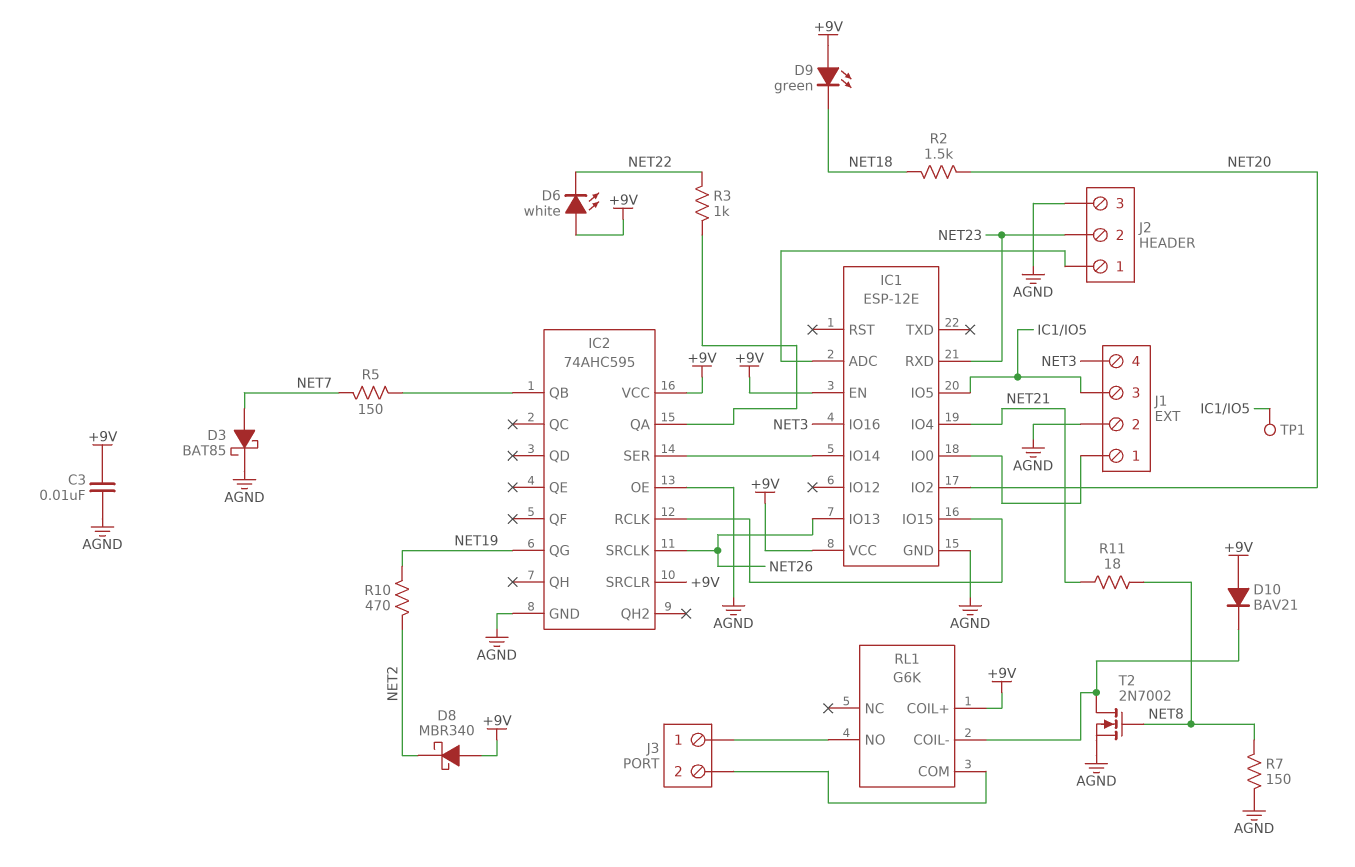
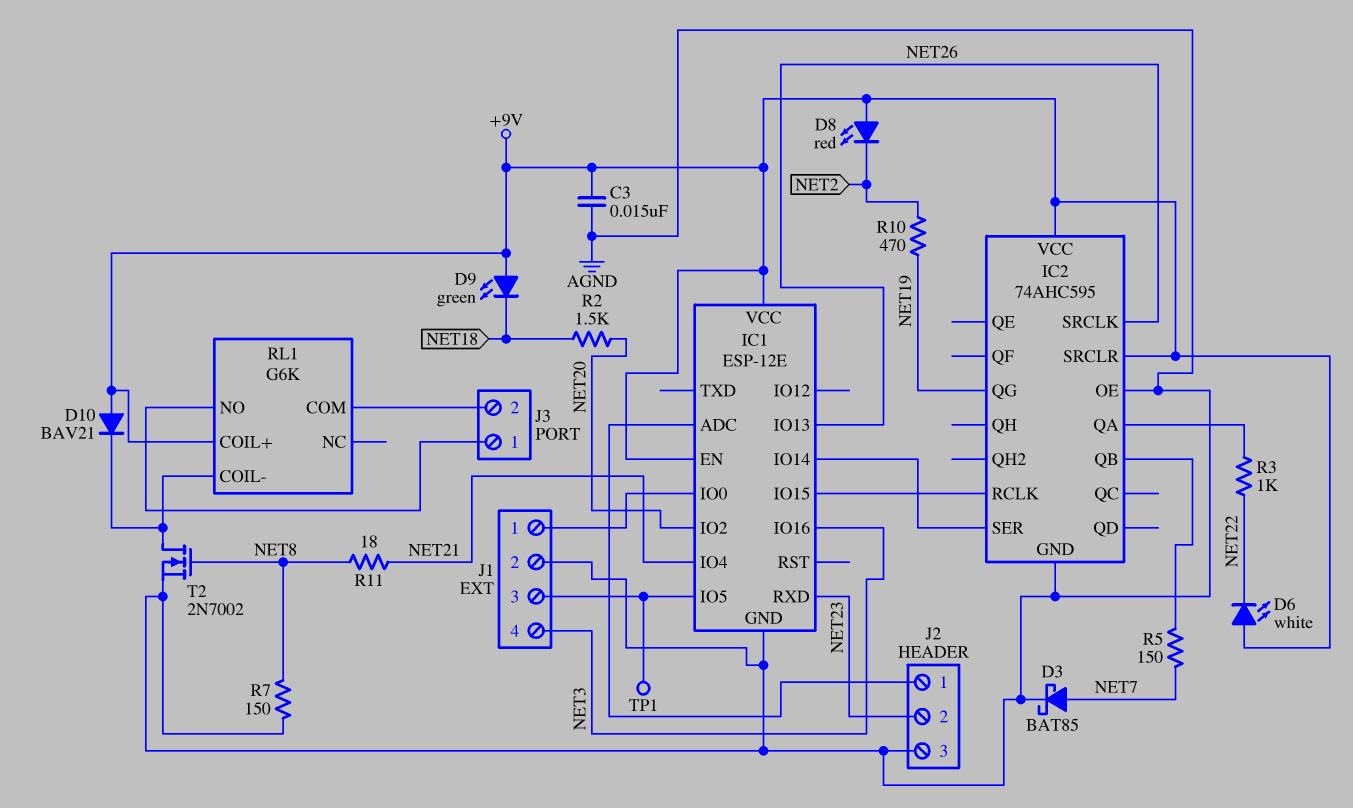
C3: 10nF (+9V, AGND) -> 15nF (+9V, AGND)
D8: schottky MBR340 (A +9V, K NET2) -> LED red (A +9V, K NET2)

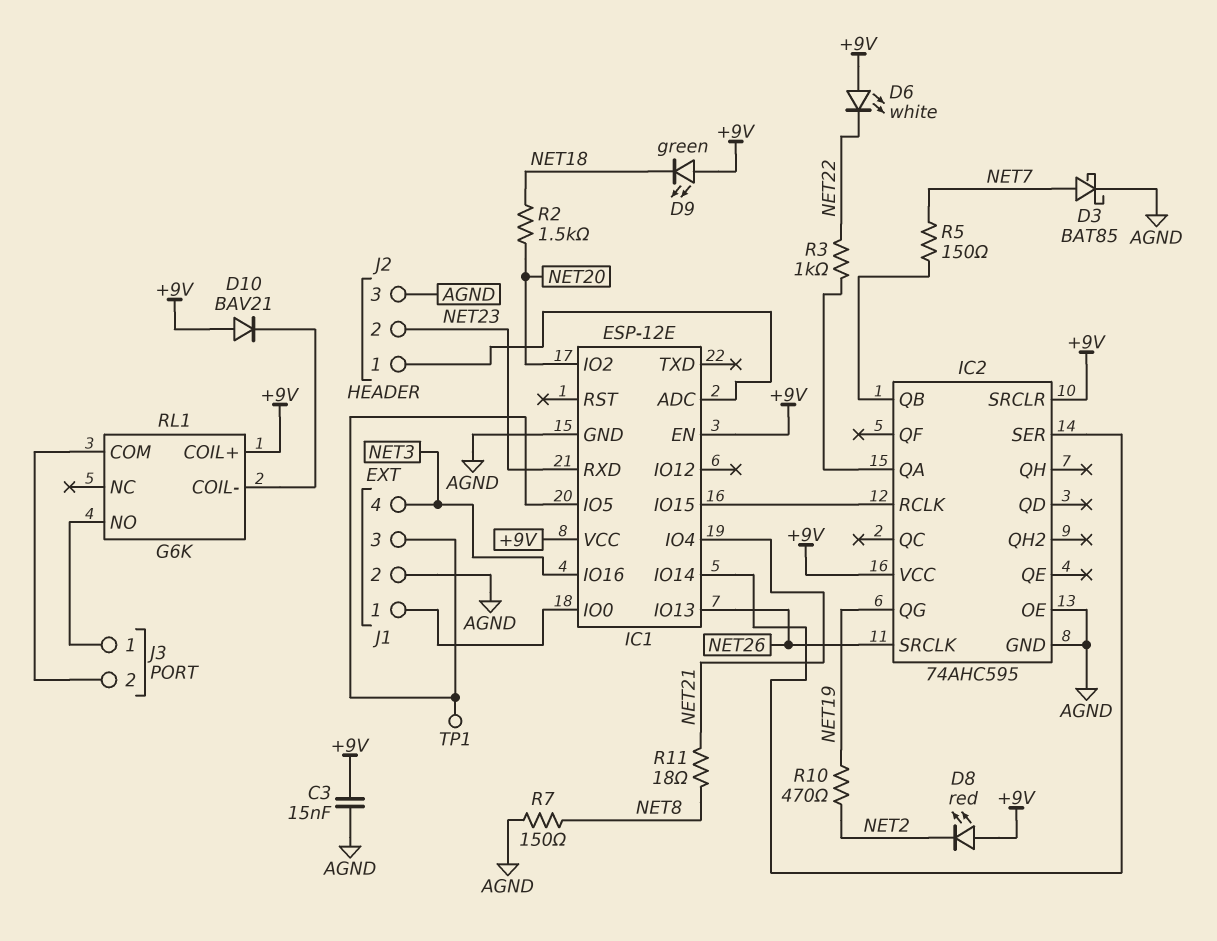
T2: NMOS 2N7002 (G NET8, D RL1/COIL-, S AGND) -> none

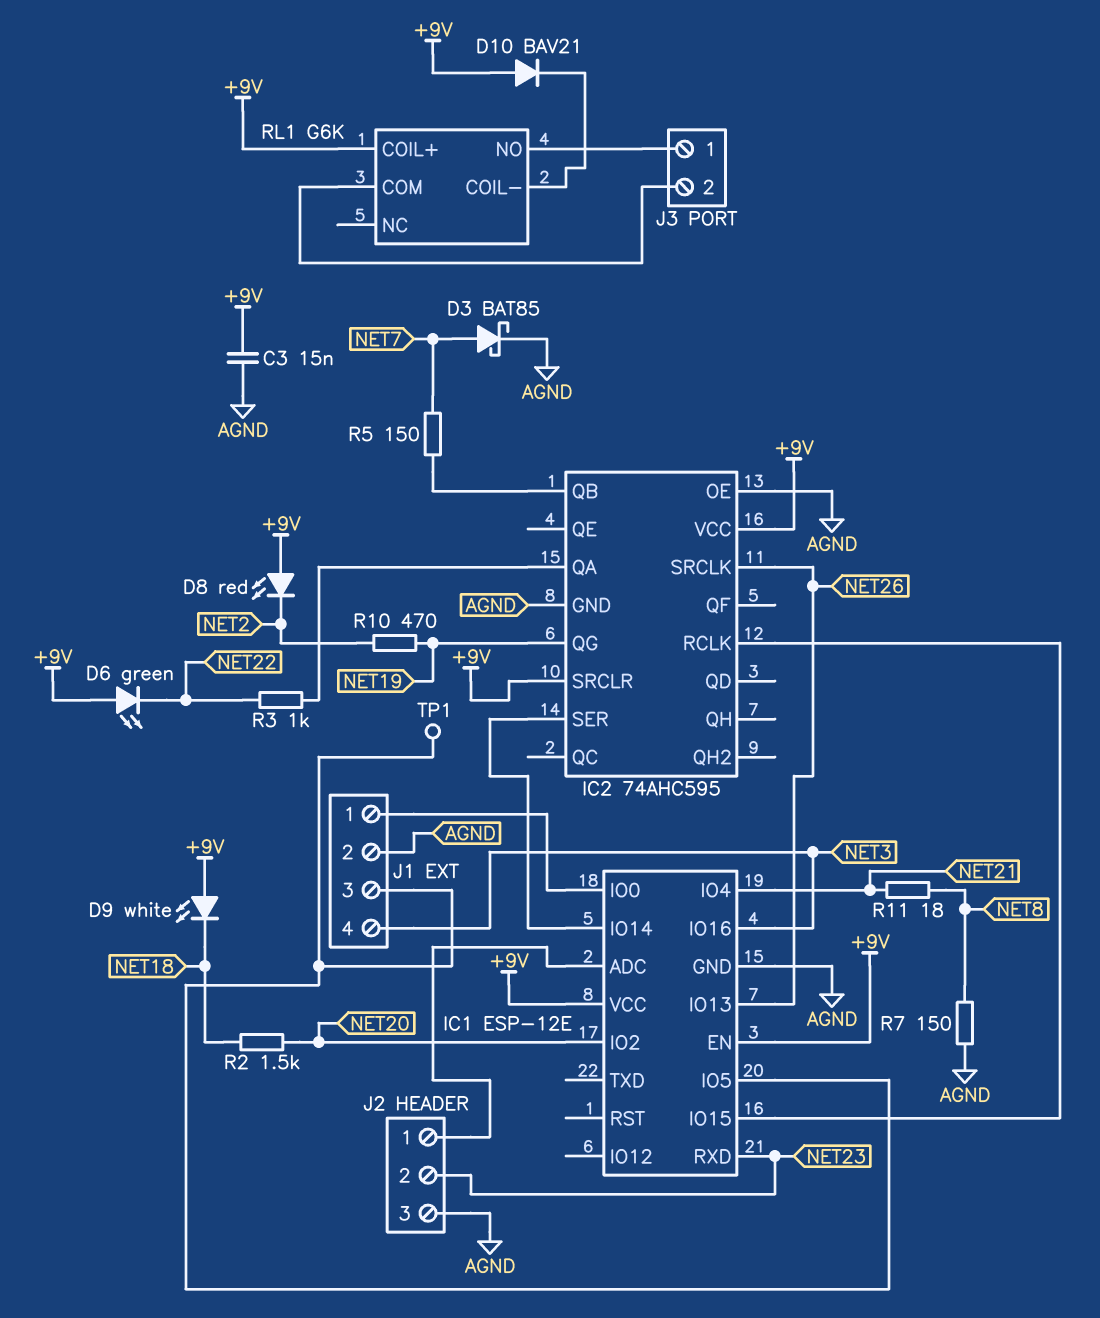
D6: LED white (A +9V, K NET22) -> LED green (A +9V, K NET22)
D9: LED green (A +9V, K NET18) -> LED white (A +9V, K NET18)

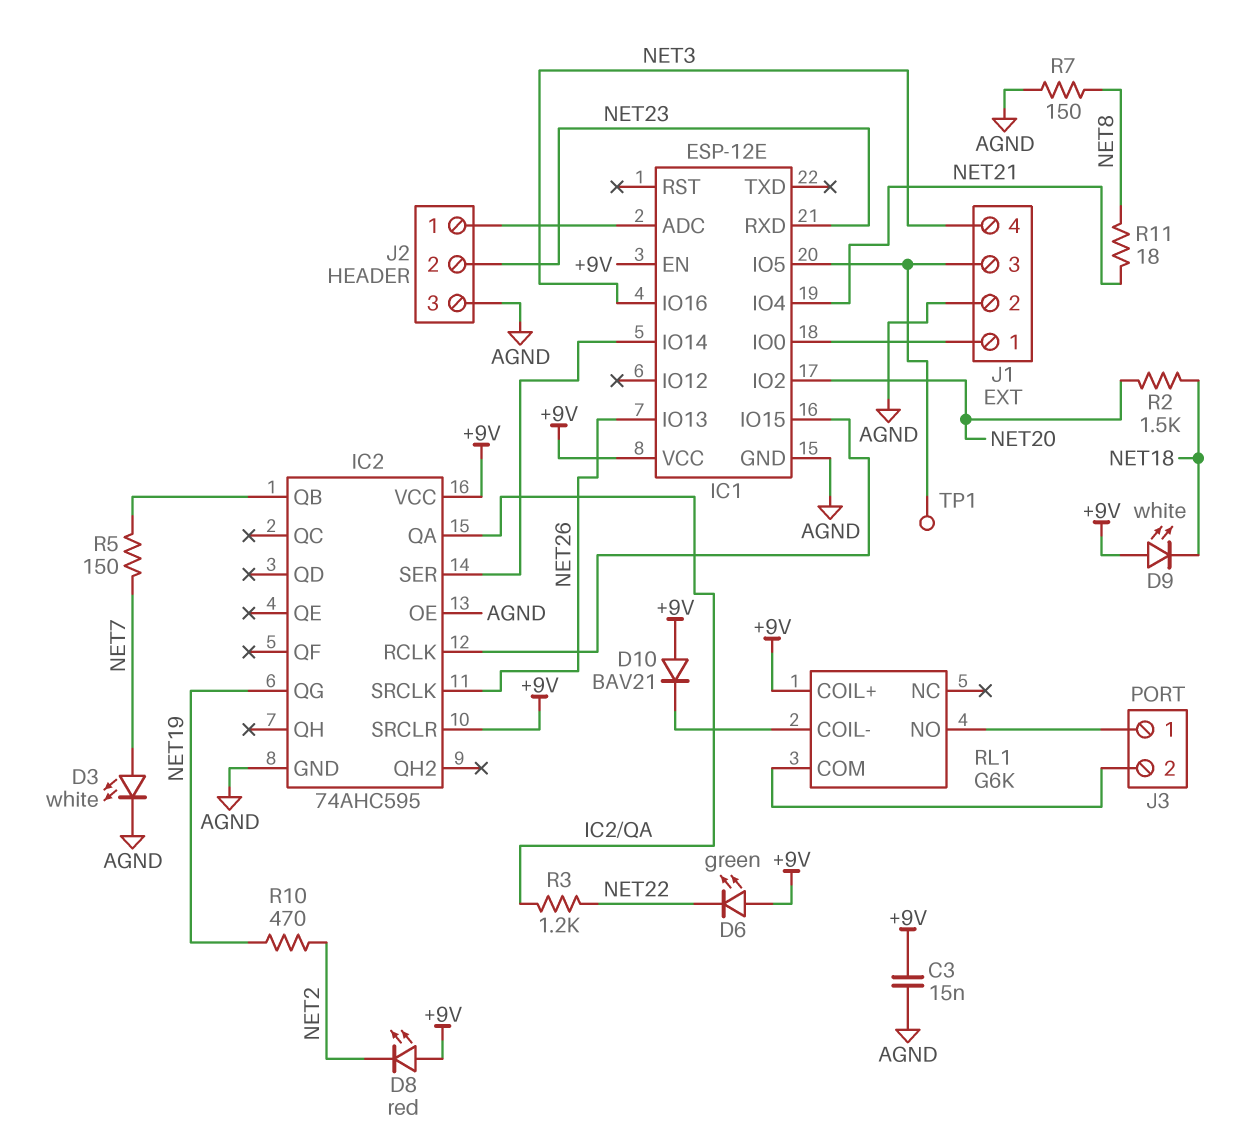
D3: schottky BAT85 (A NET7, K AGND) -> LED white (A NET7, K AGND)
R3: 1k (IC2/QA, NET22) -> 1.2k (IC2/QA, NET22)

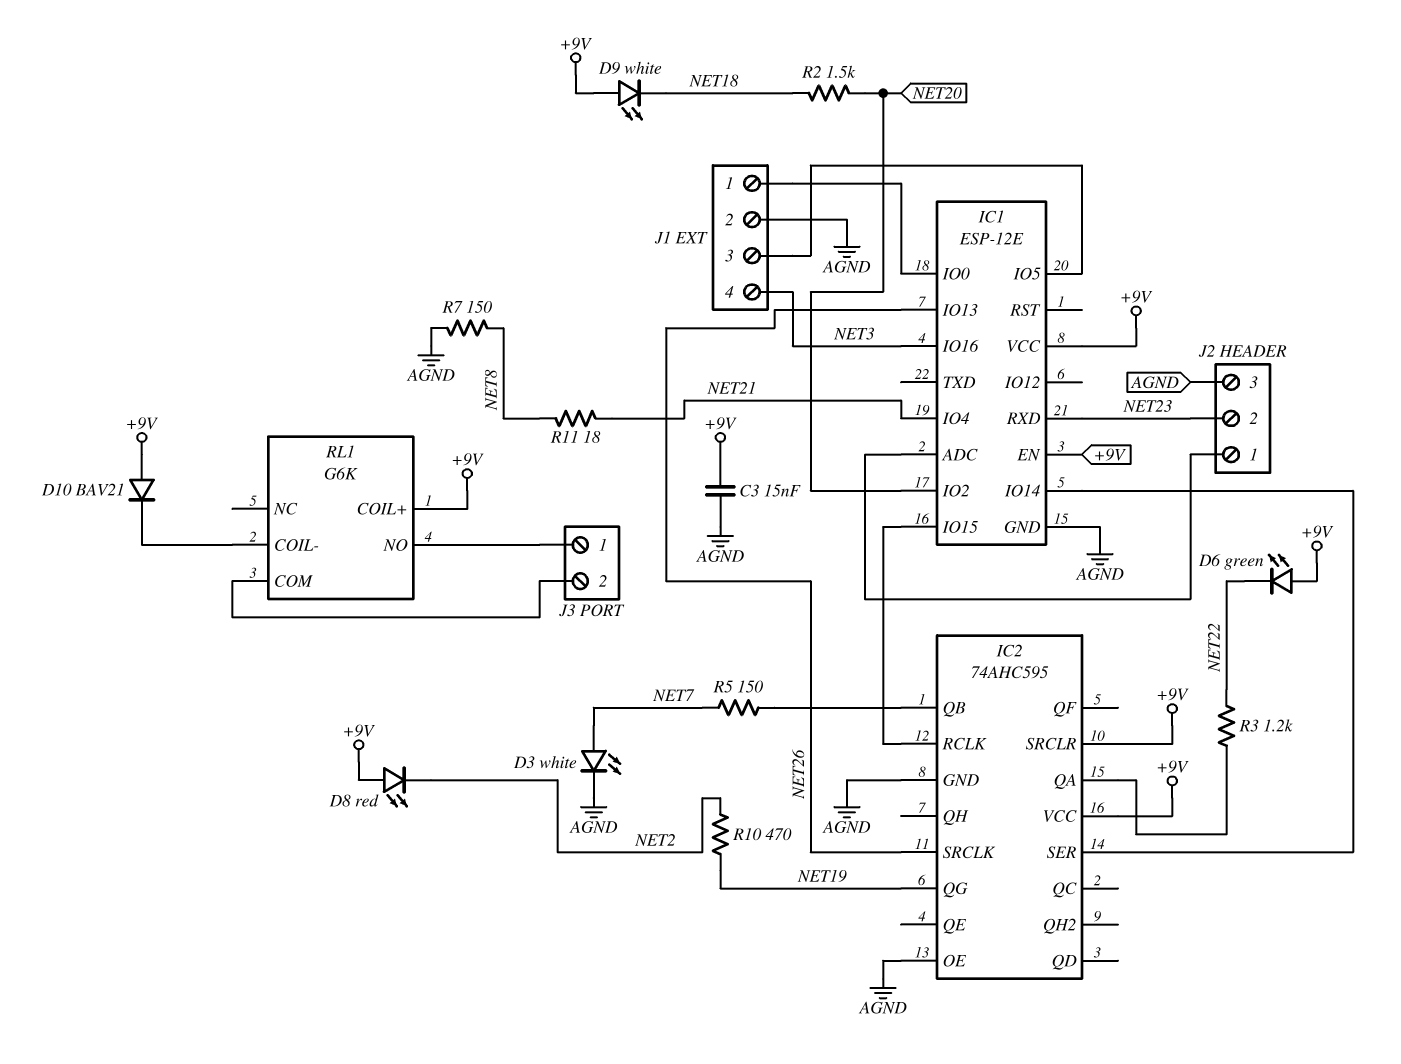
TP1: test point (IC1/IO5) -> none

